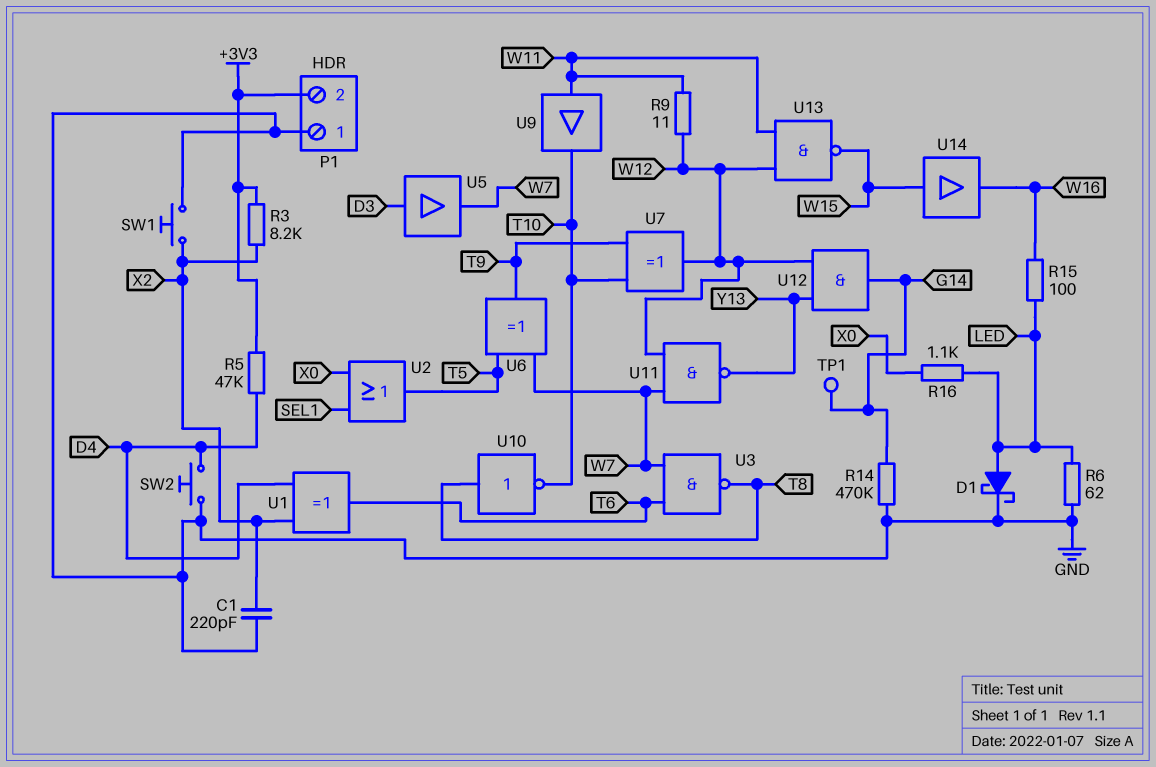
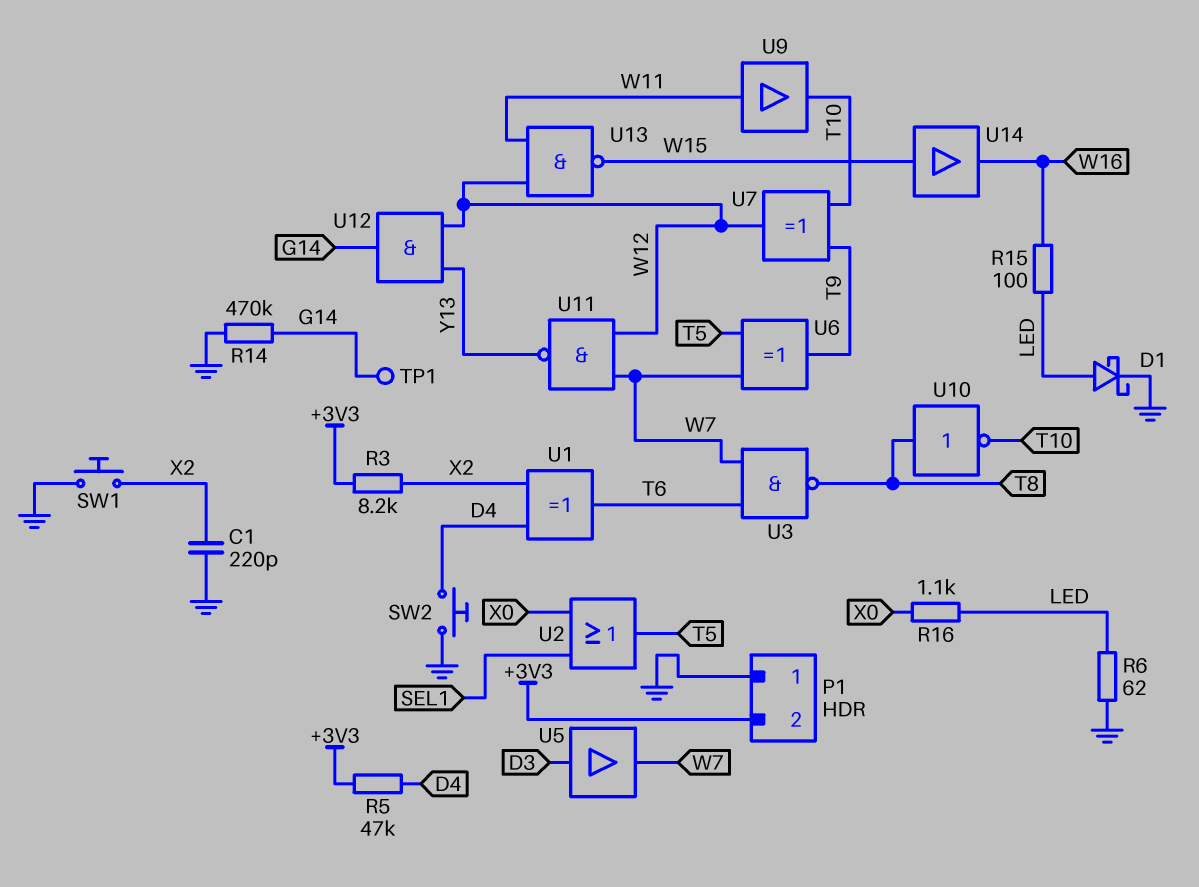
R9: 11 (W11, W12) -> none

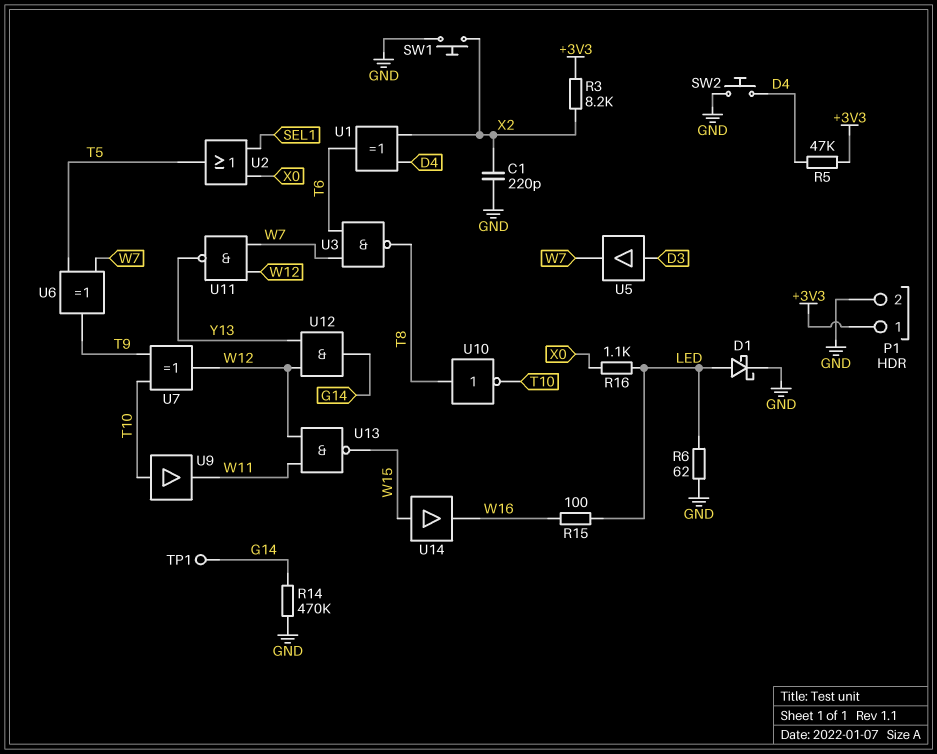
P1 pin 1: GND -> +3V3
P1 pin 2: +3V3 -> GND
U9: buffer (in W11, out T10) -> buffer (in T10, out W11)

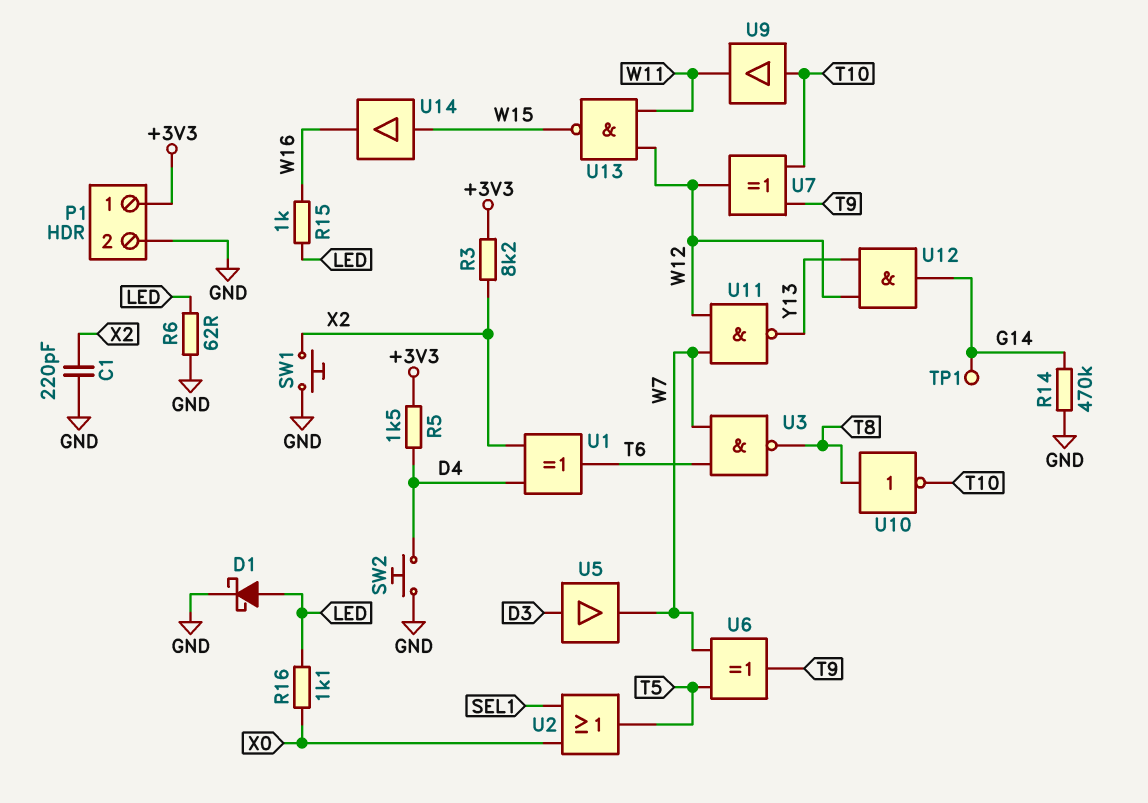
R5: 47k (+3V3, D4) -> 1.5k (+3V3, D4)
R15: 100 (LED, W16) -> 1k (LED, W16)

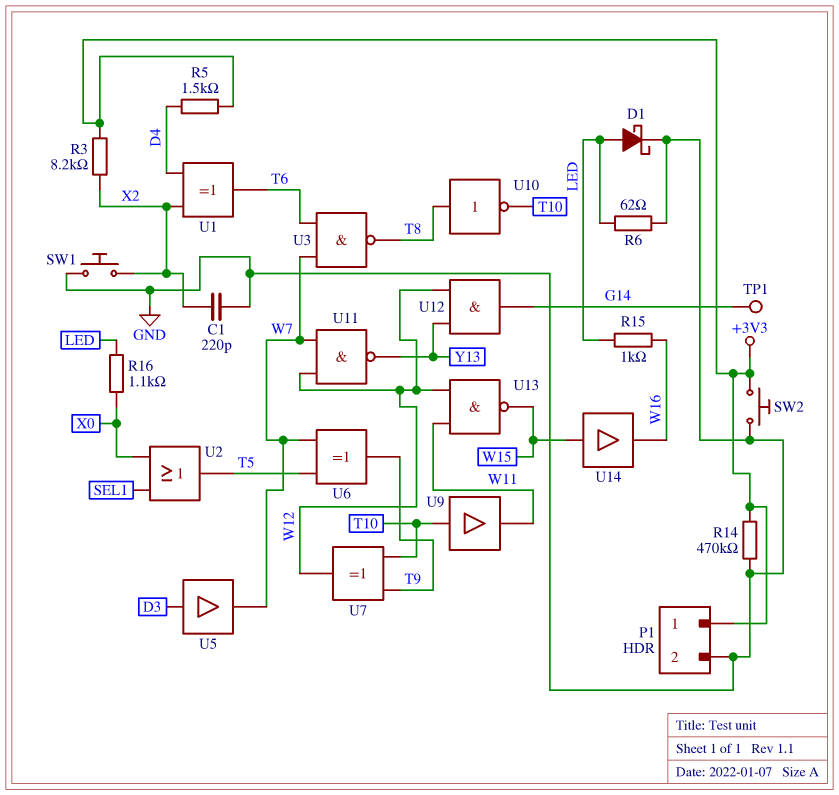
R14: 470k (G14, GND) -> 470k (+3V3, GND)
SW2: button (D4, GND) -> button (+3V3, GND)

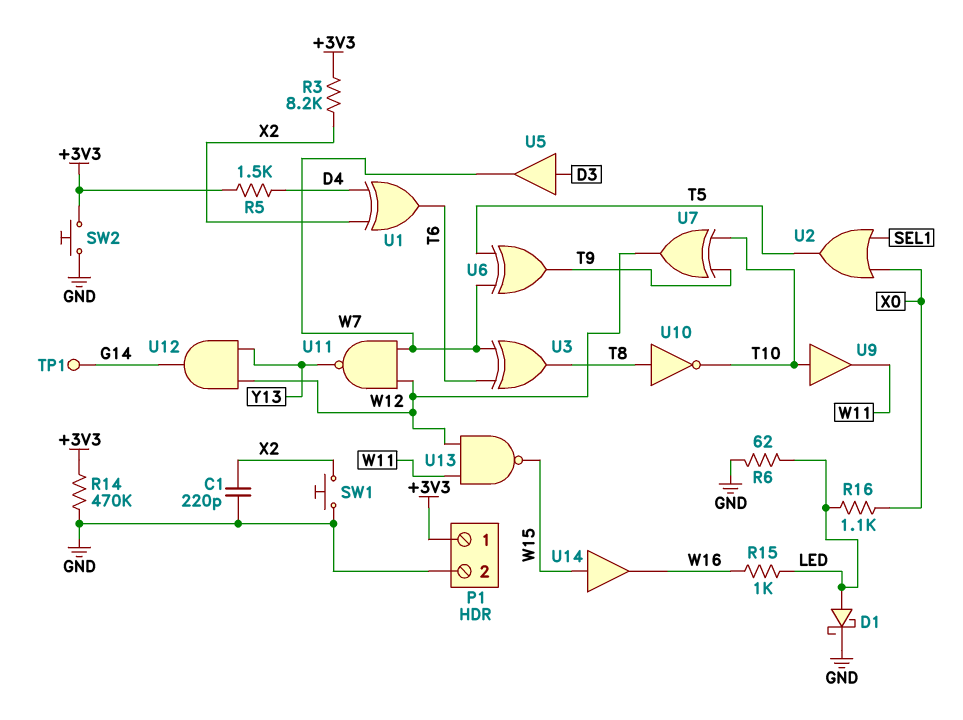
U3: NAND (in T6, in W7, out T8) -> XOR (in T6, in W7, out T8)

